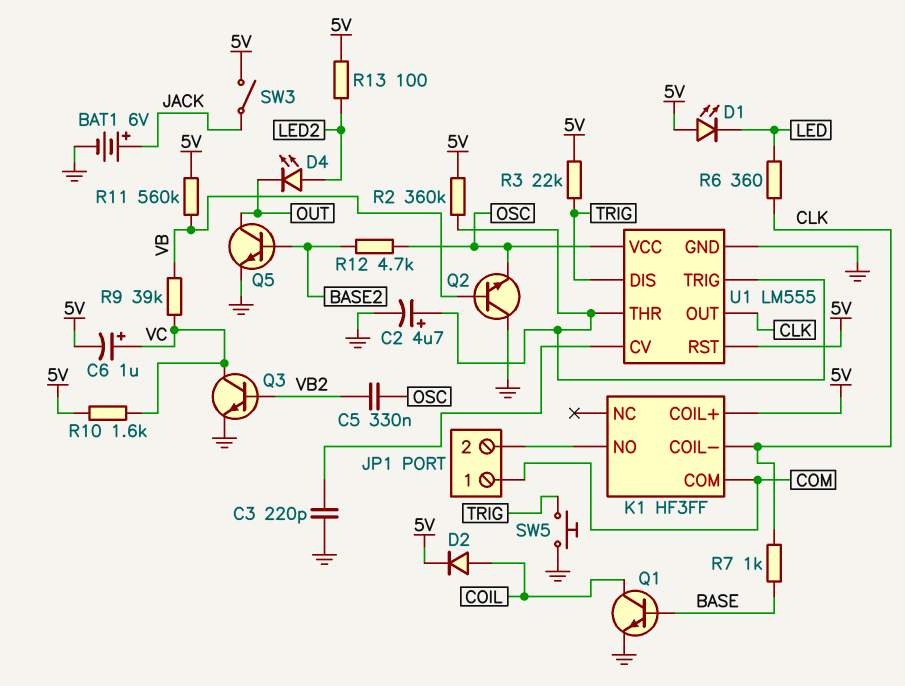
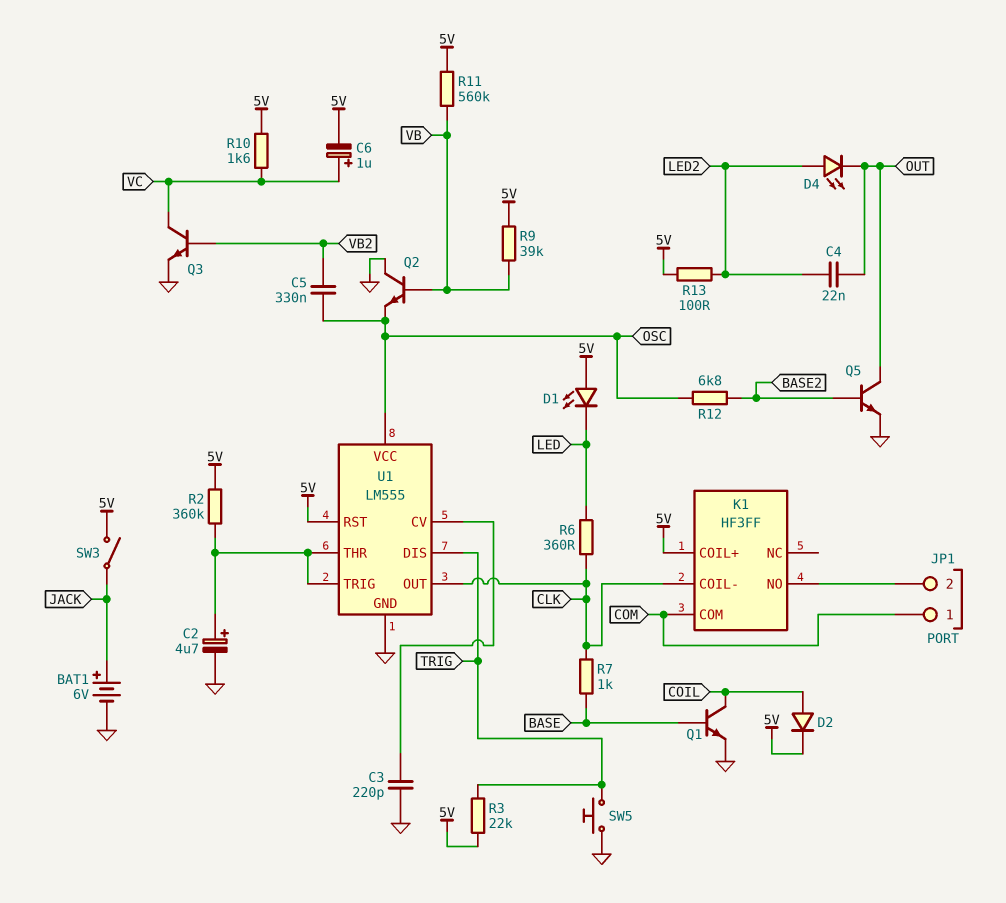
C4: none -> 22nF (LED2, OUT)
R9: 39k (VB, VC) -> 39k (5V, VB)
R12: 4.7k (BASE2, OSC) -> 6.8k (BASE2, OSC)

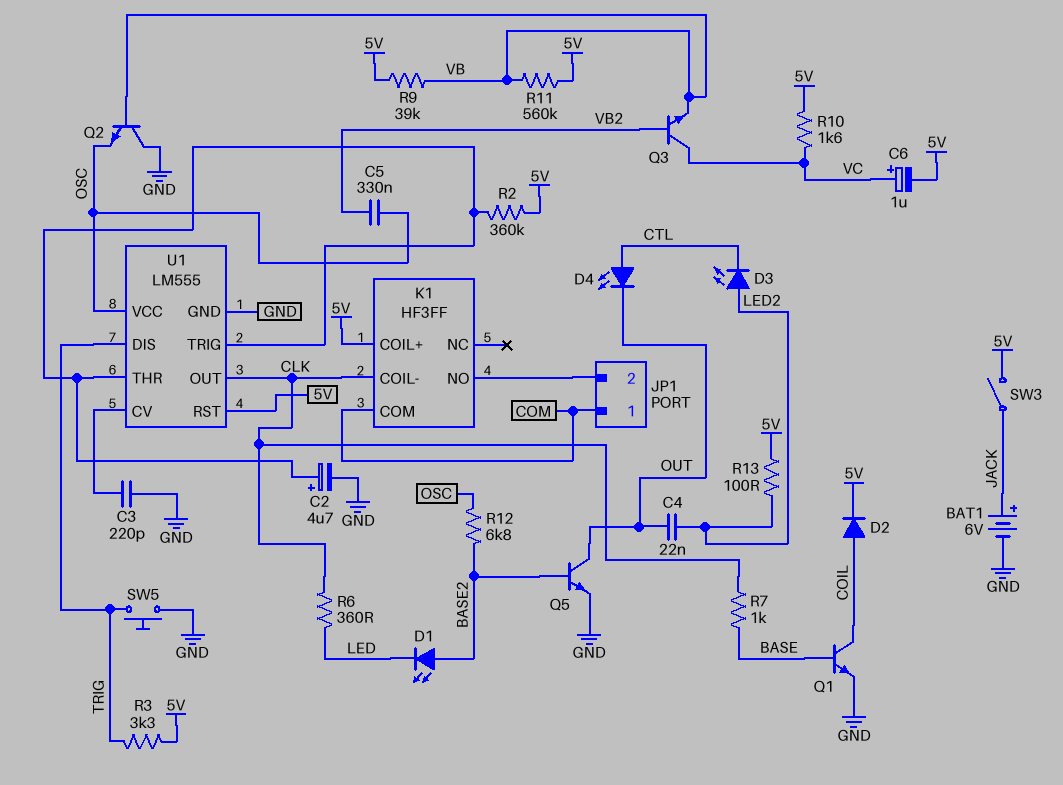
D1: LED (A 5V, K LED) -> LED (A BASE2, K LED)
D3: none -> LED (A LED2, K CTL)
D4: LED (A LED2, K OUT) -> LED (A CTL, K OUT)
Q3: NPN (B VB2, C VC, E GND) -> NPN (B VB2, C VC, E VB)
R3: 22k (5V, TRIG) -> 3.3k (5V, TRIG)

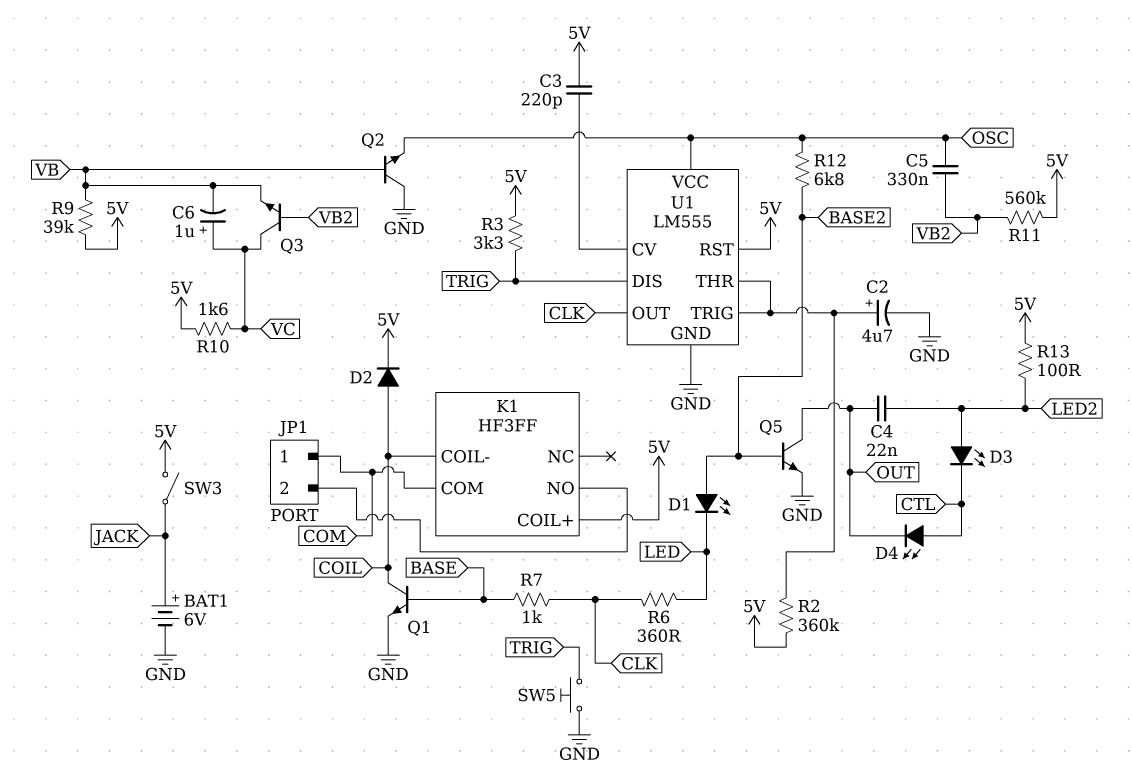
C3: 220pF (GND, U1/CV) -> 220pF (5V, U1/CV)
C6: 1uF (plus VC, minus 5V) -> 1uF (plus VC, minus VB)
K1 pin COIL-: CLK -> COIL
R11: 560k (5V, VB) -> 560k (5V, VB2)

